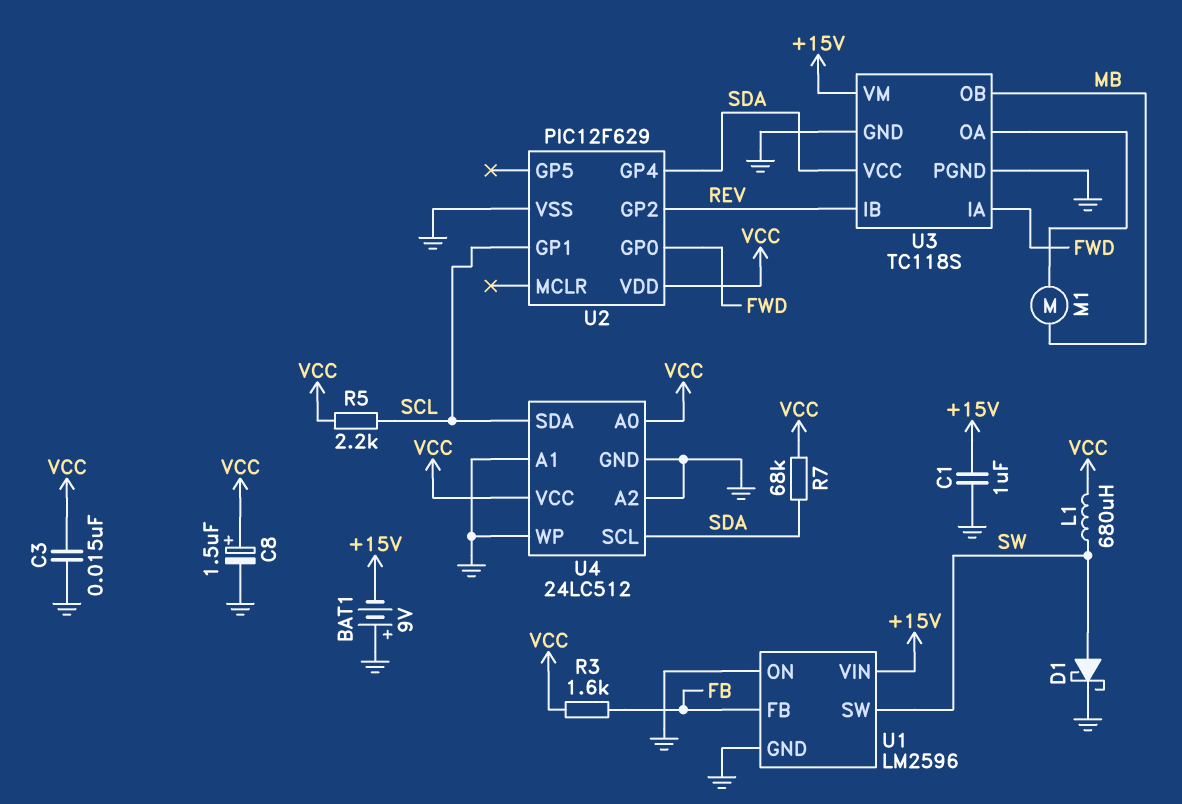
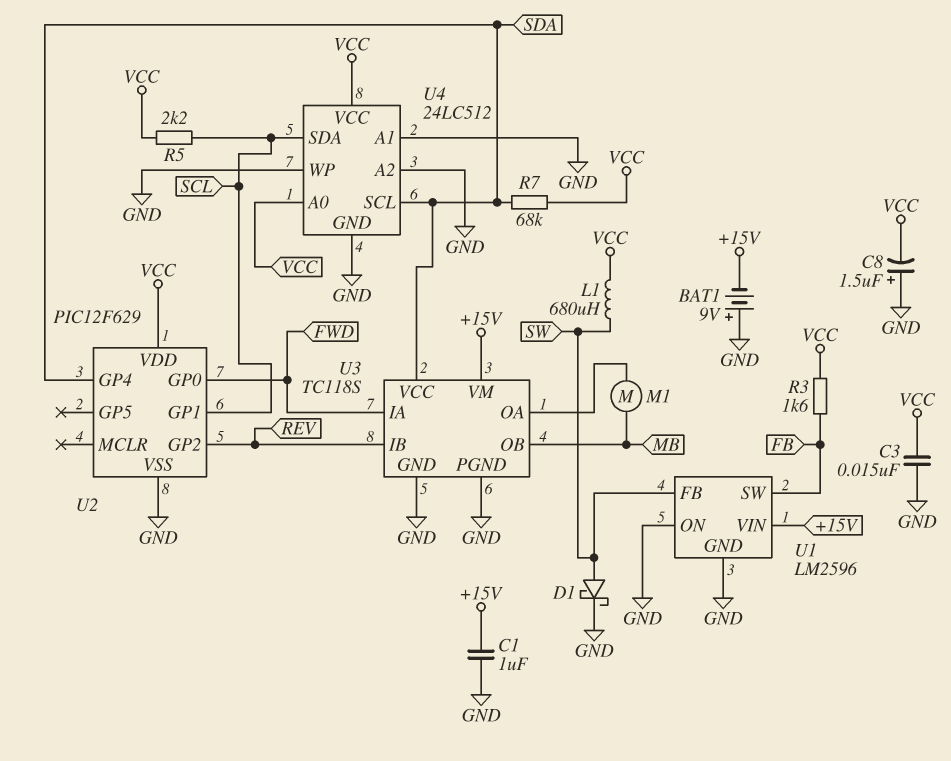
C8: 1.5uF (plus VCC, minus GND) -> 1.5uF (plus GND, minus VCC)
U1 pin FB: FB -> SW
U1 pin SW: SW -> FB

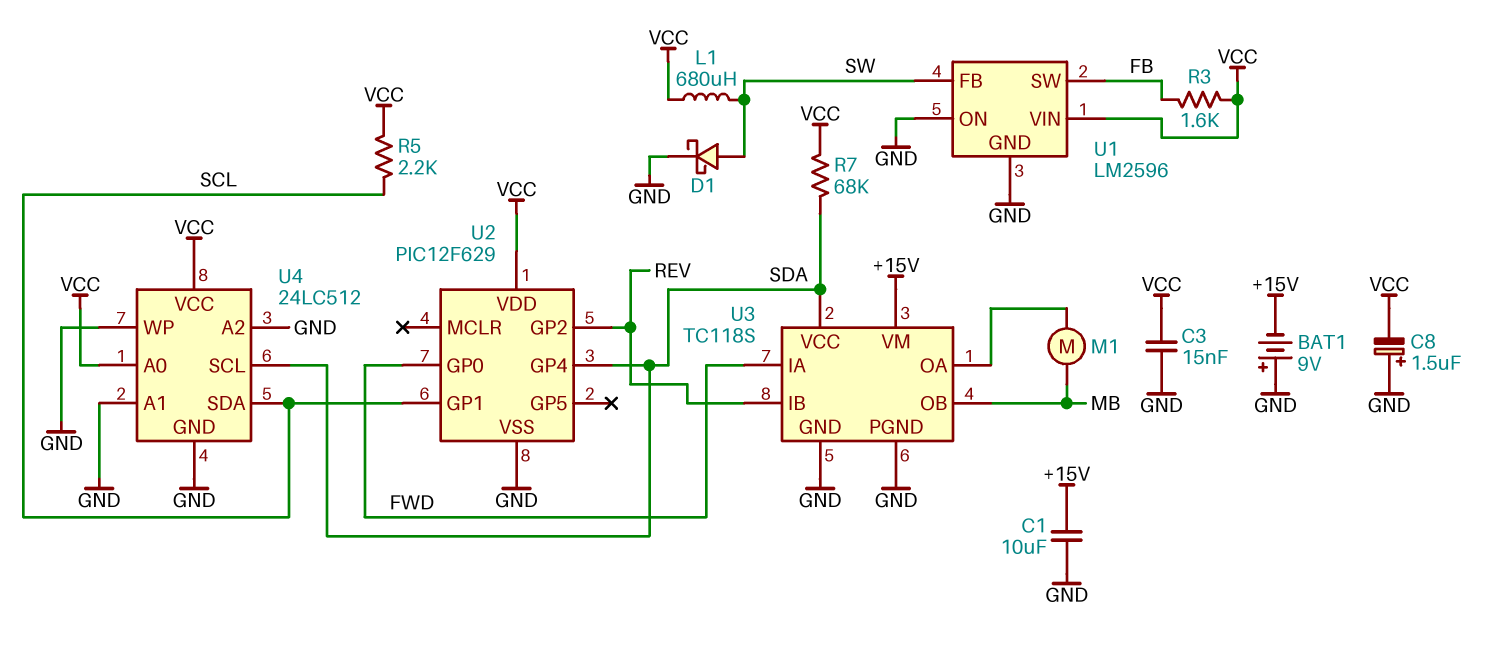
C1: 1uF (+15V, GND) -> 10uF (+15V, GND)
U1 pin VIN: +15V -> VCC

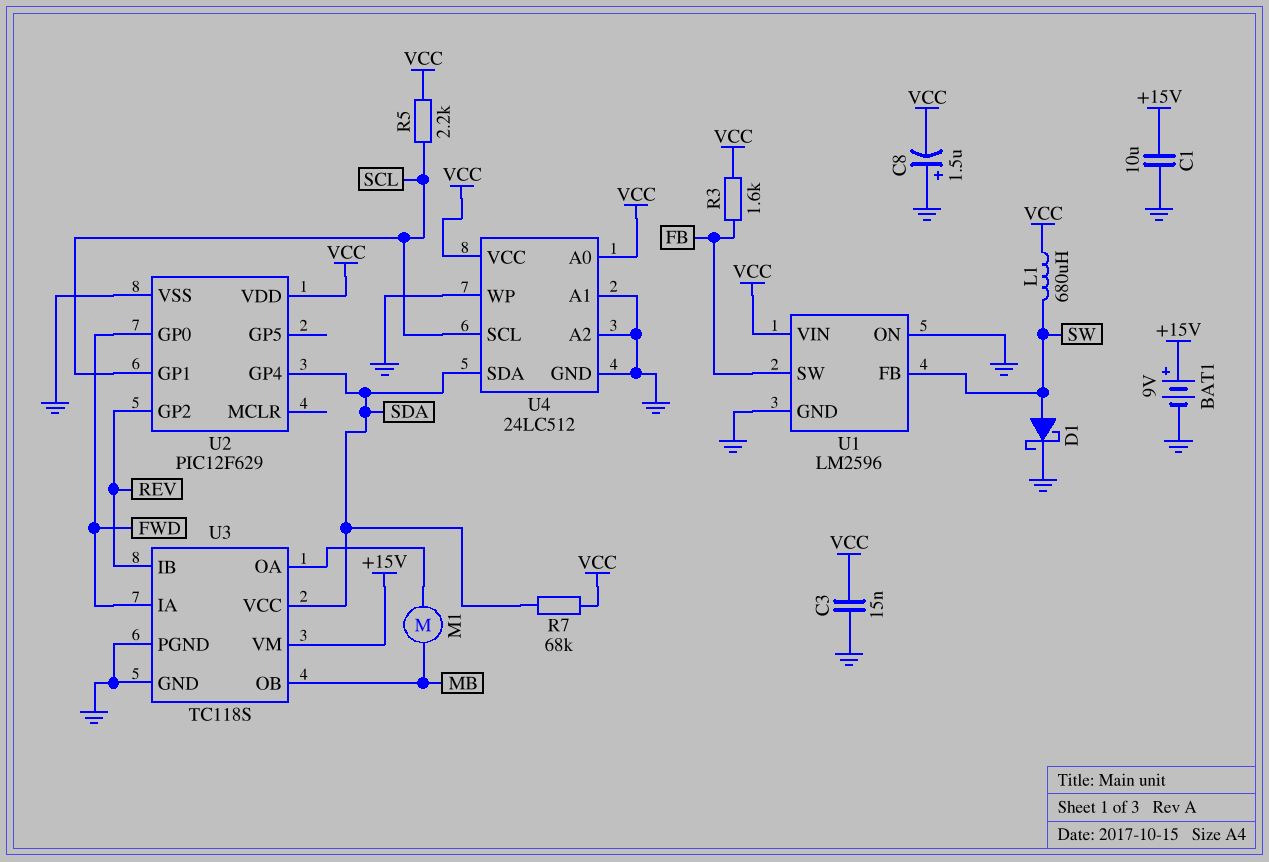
BAT1: 9V (plus GND, minus +15V) -> 9V (plus +15V, minus GND)
U4 pin SCL: SDA -> SCL
U4 pin SDA: SCL -> SDA

